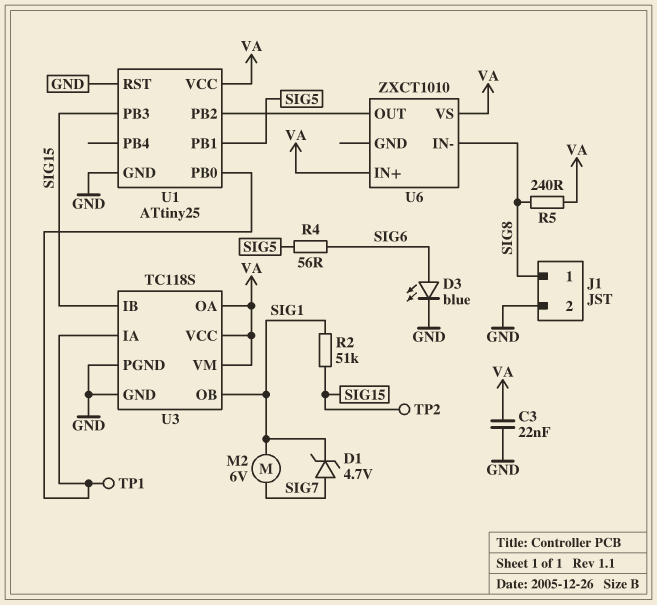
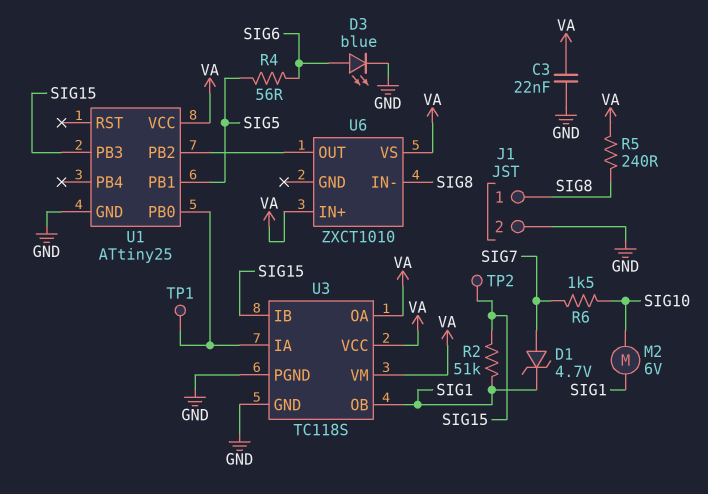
M2: motor 6V (SIG1, SIG7) -> motor 6V (SIG1, SIG10)
R6: none -> 1.5k (SIG7, SIG10)
U1 pin RST: GND -> none

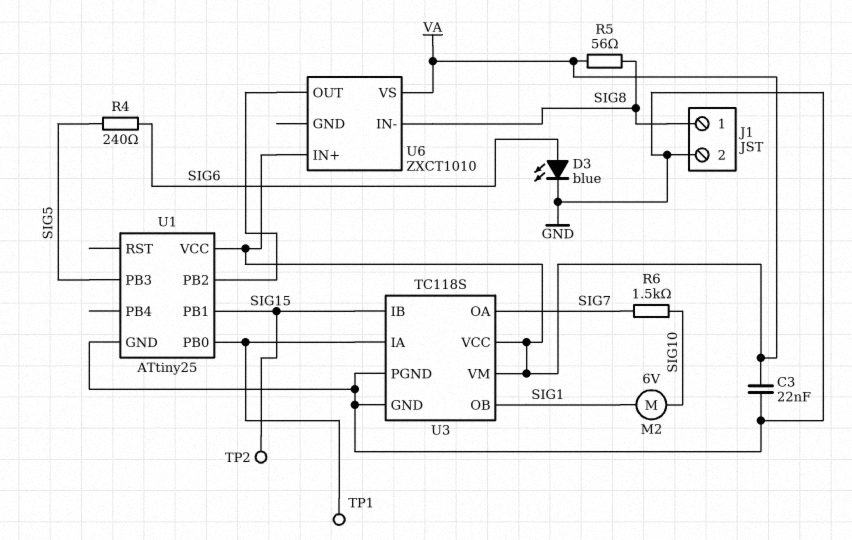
D1: zener 4.7V (A SIG7, K SIG1) -> none
R2: 51k (SIG1, SIG15) -> none
R4: 56 (SIG5, SIG6) -> 240 (SIG5, SIG6)
R5: 240 (SIG8, VA) -> 56 (SIG8, VA)
U1 pin PB1: SIG5 -> SIG15
U1 pin PB3: SIG15 -> SIG5
U3 pin OA: VA -> SIG7

